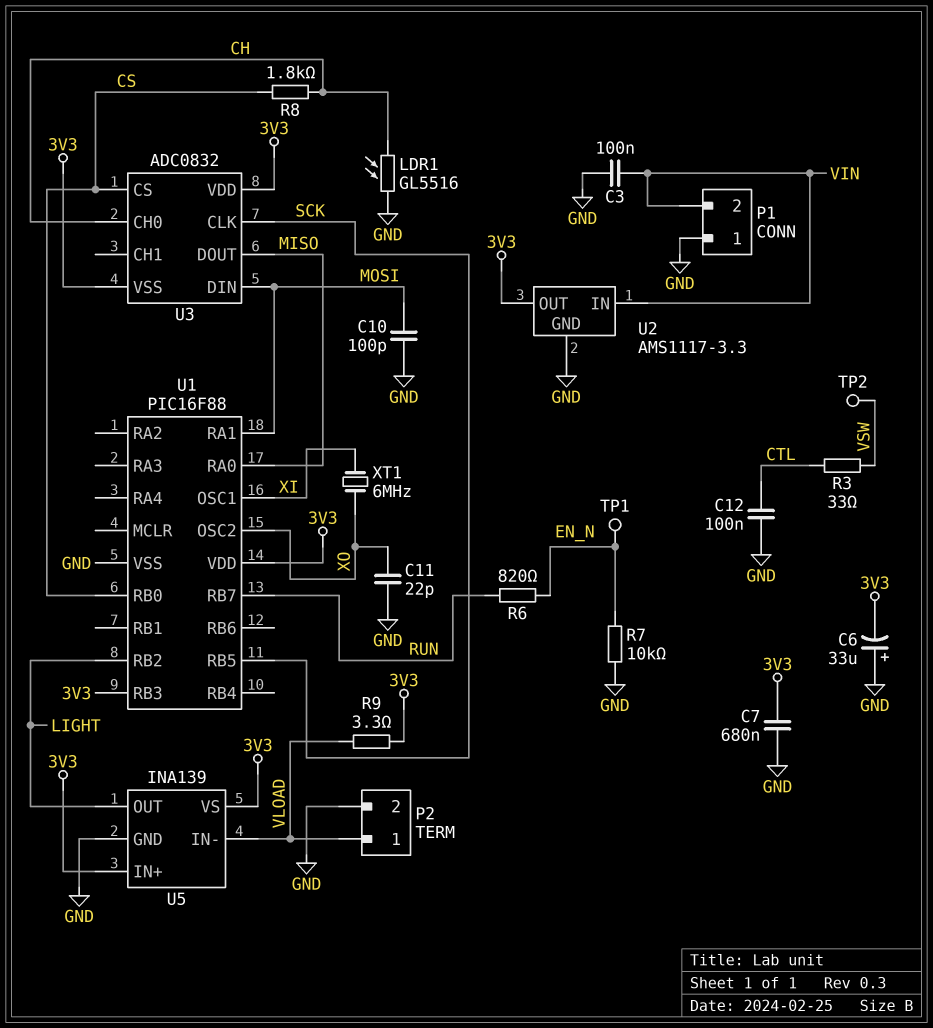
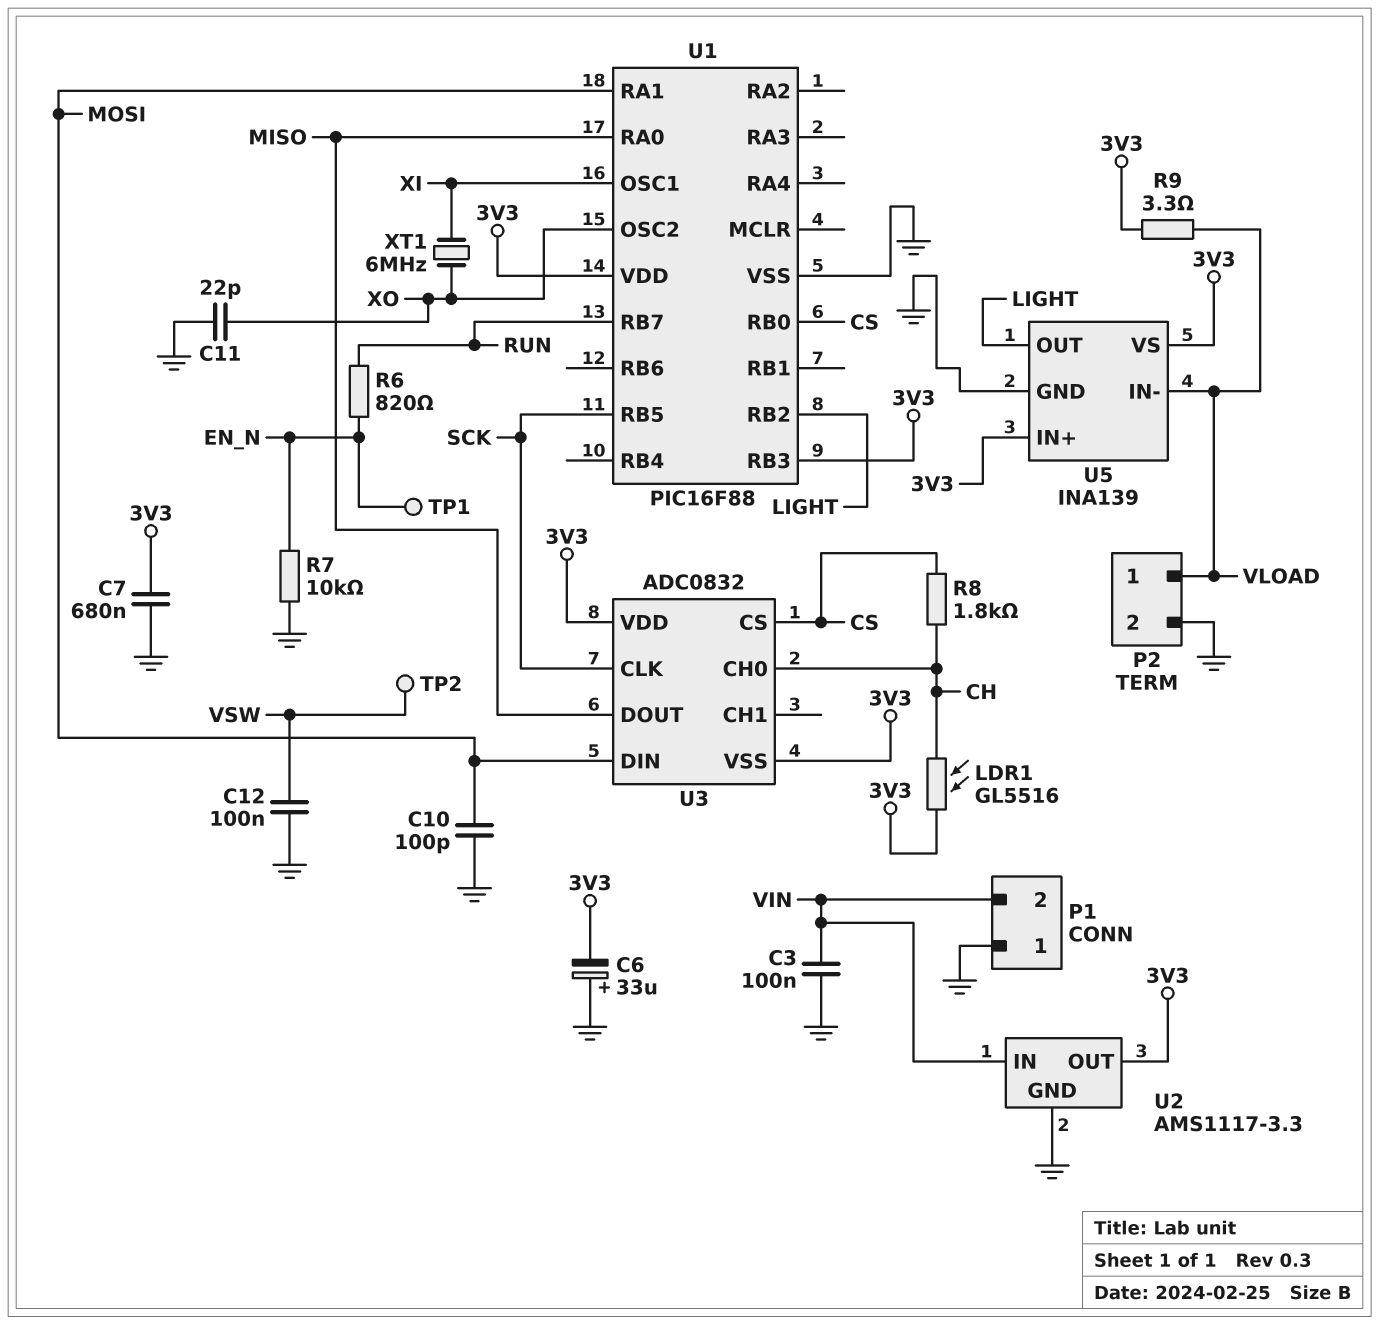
C12: 100nF (CTL, GND) -> 100nF (GND, VSW)
LDR1: GL5516 (CH, GND) -> GL5516 (3V3, CH)
R3: 33 (CTL, VSW) -> none

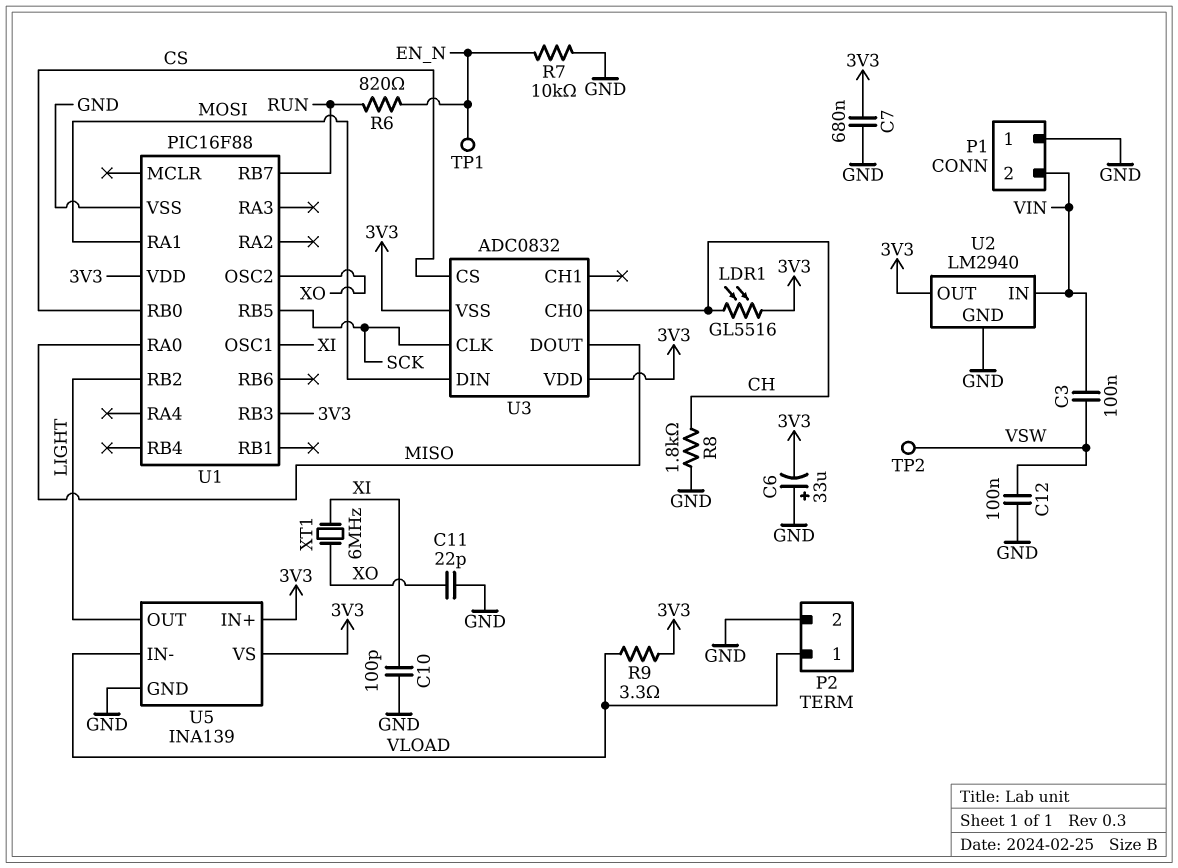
C3: 100nF (GND, VIN) -> 100nF (VIN, VSW)
C10: 100pF (GND, MOSI) -> 100pF (GND, XI)
R8: 1.8k (CH, CS) -> 1.8k (CH, GND)
U2: AMS1117-3.3 -> LM2940

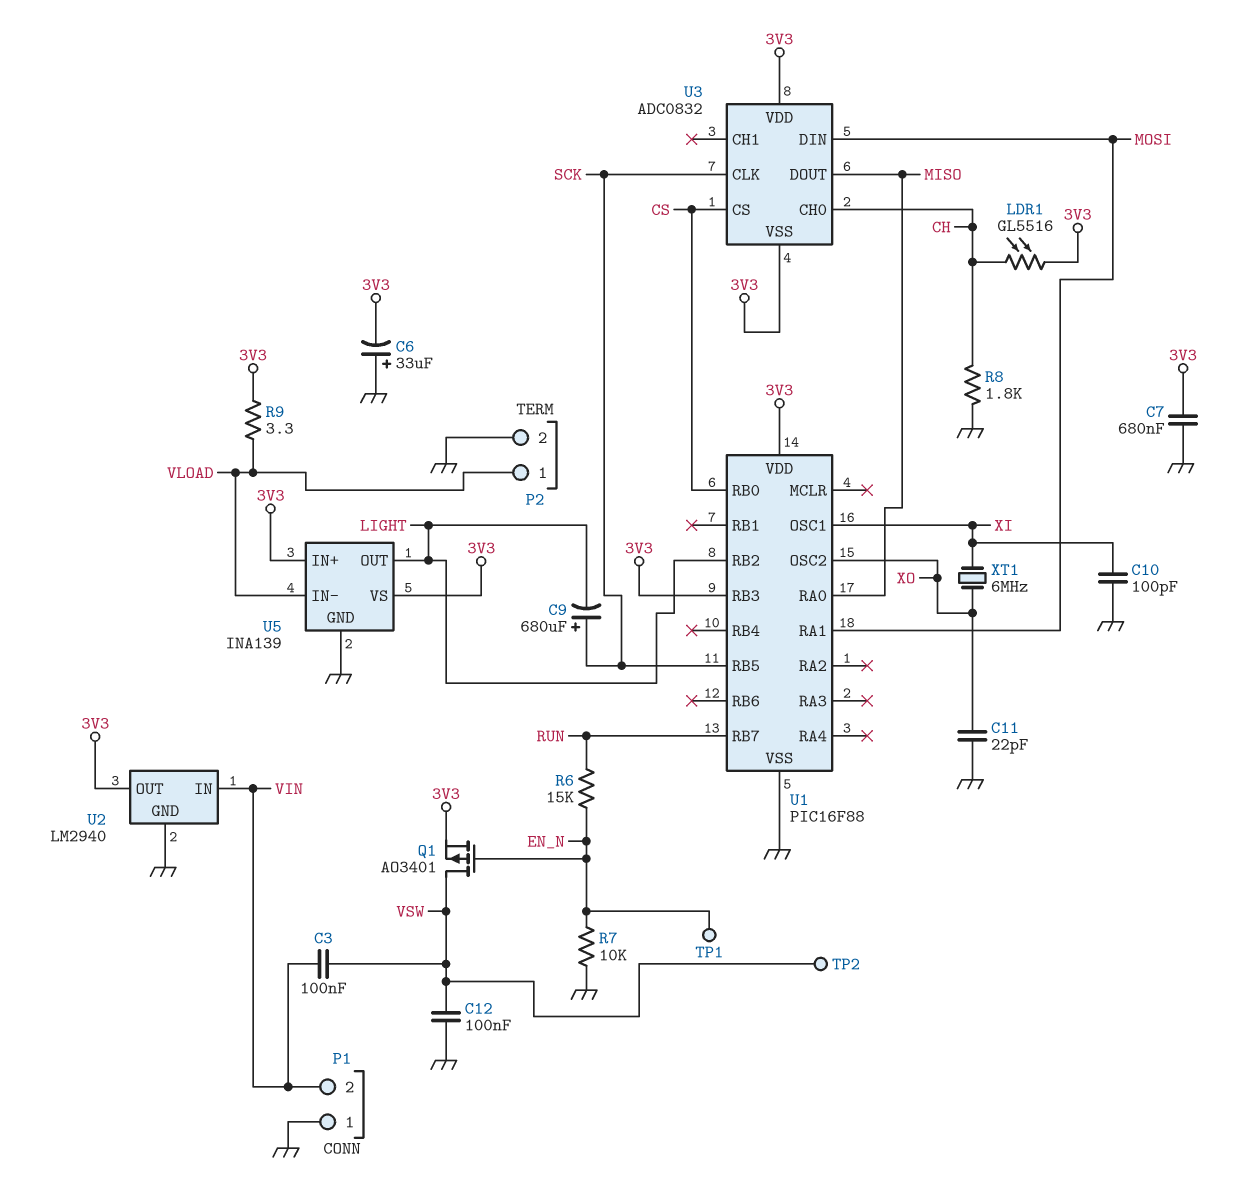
C9: none -> 680uF (plus SCK, minus LIGHT)
Q1: none -> PMOS AO3401 (G EN_N, D VSW, S 3V3)
R6: 820 (EN_N, RUN) -> 15k (EN_N, RUN)

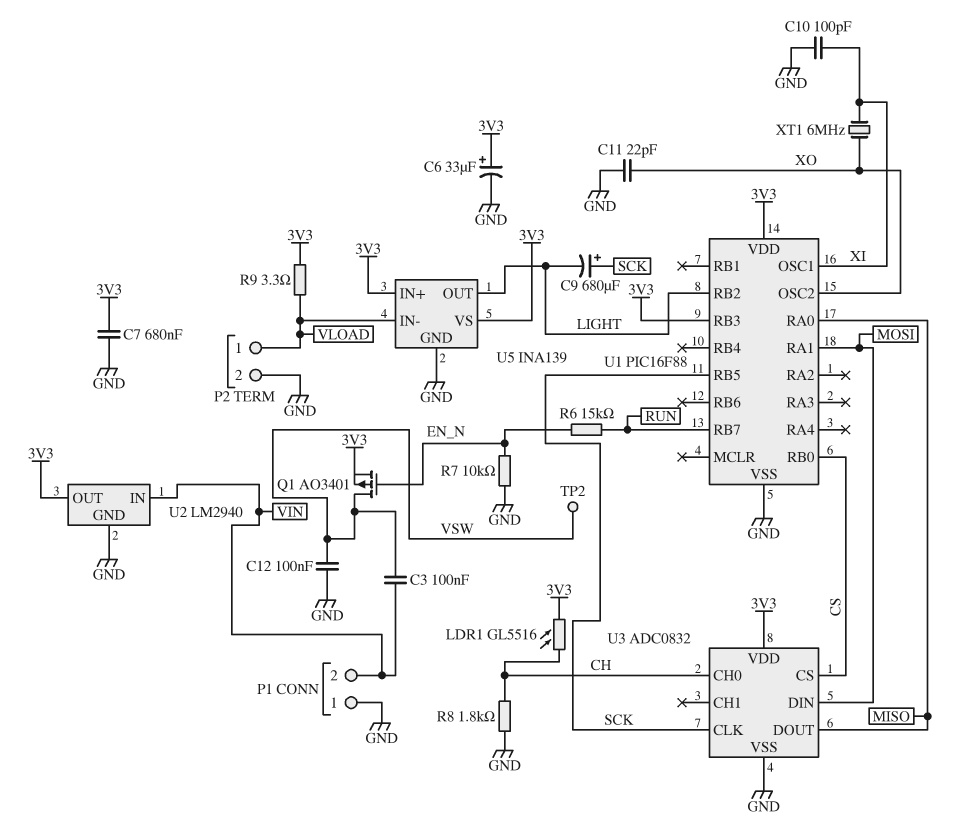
C6: 33uF (plus GND, minus 3V3) -> 33uF (plus 3V3, minus GND)
TP1: test point (EN_N) -> none
U3 pin VSS: 3V3 -> GND

